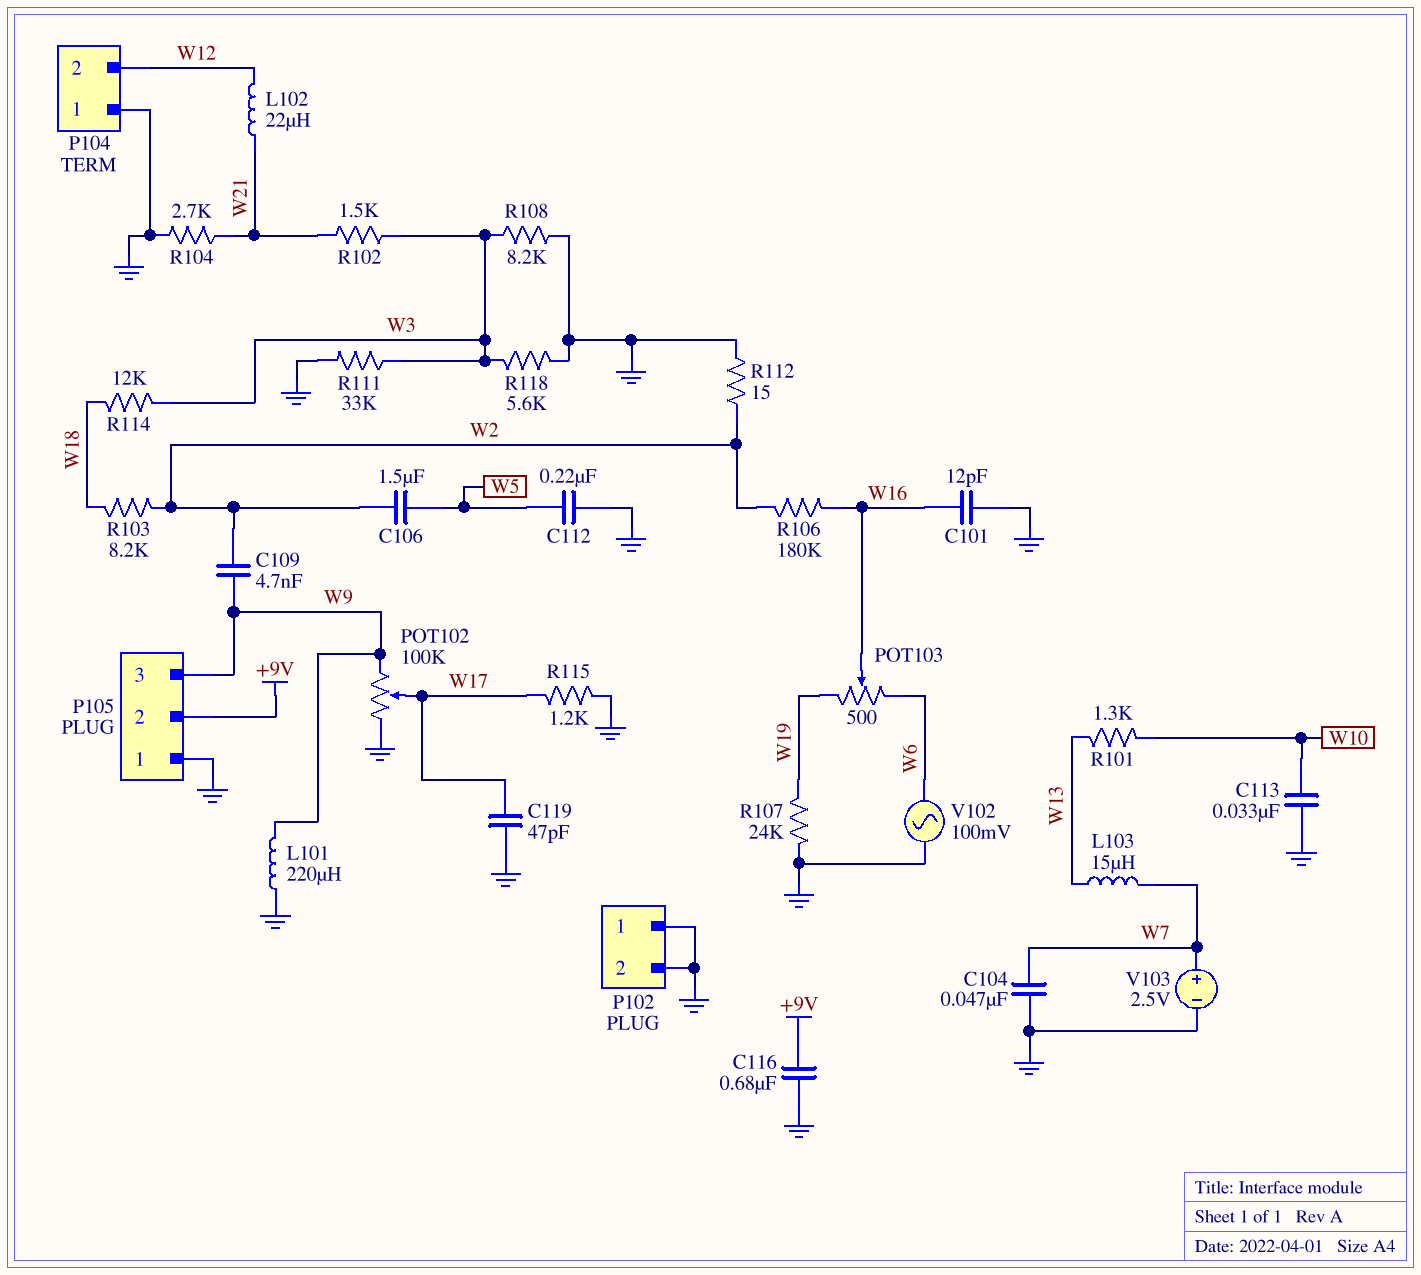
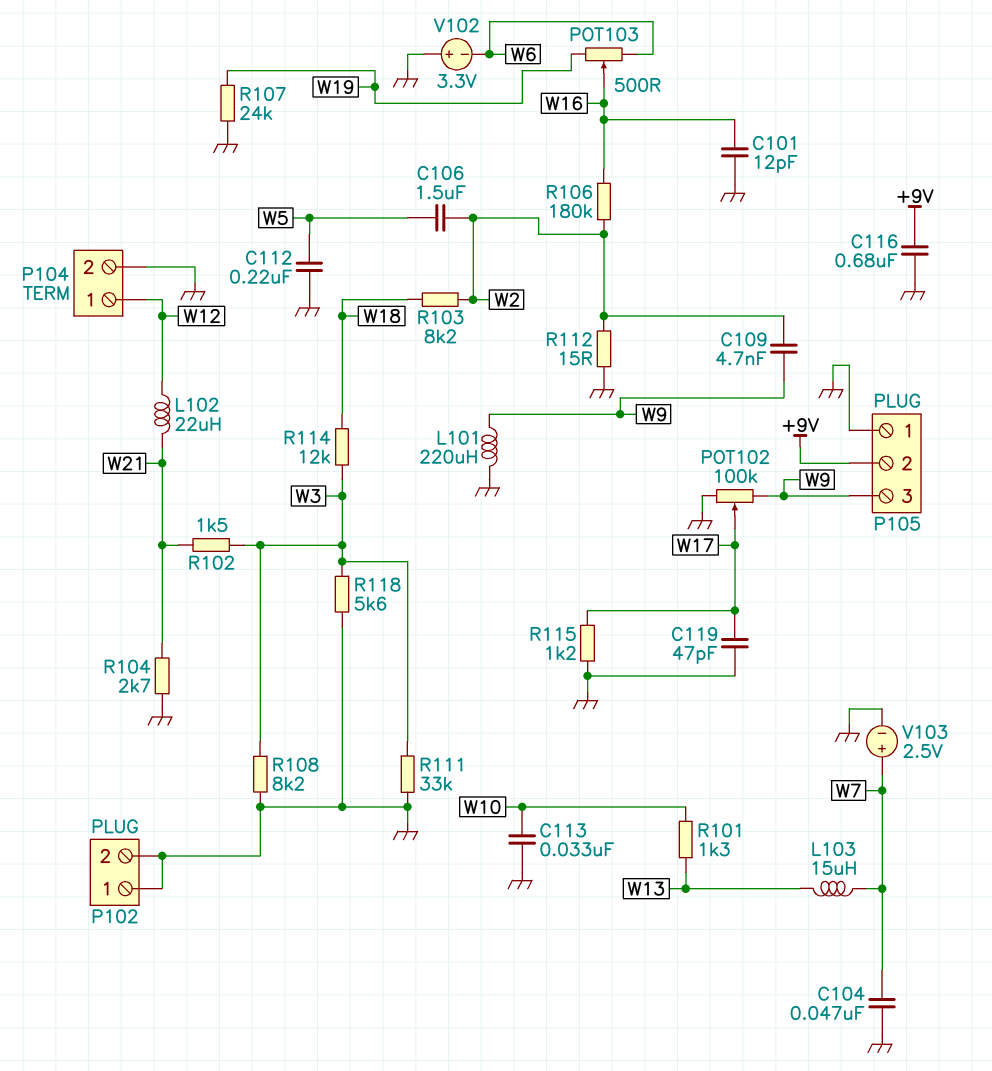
P104 pin 1: GND -> W12
P104 pin 2: W12 -> GND
V102: AC 100mV (GND, W6) -> 3.3V (plus GND, minus W6)

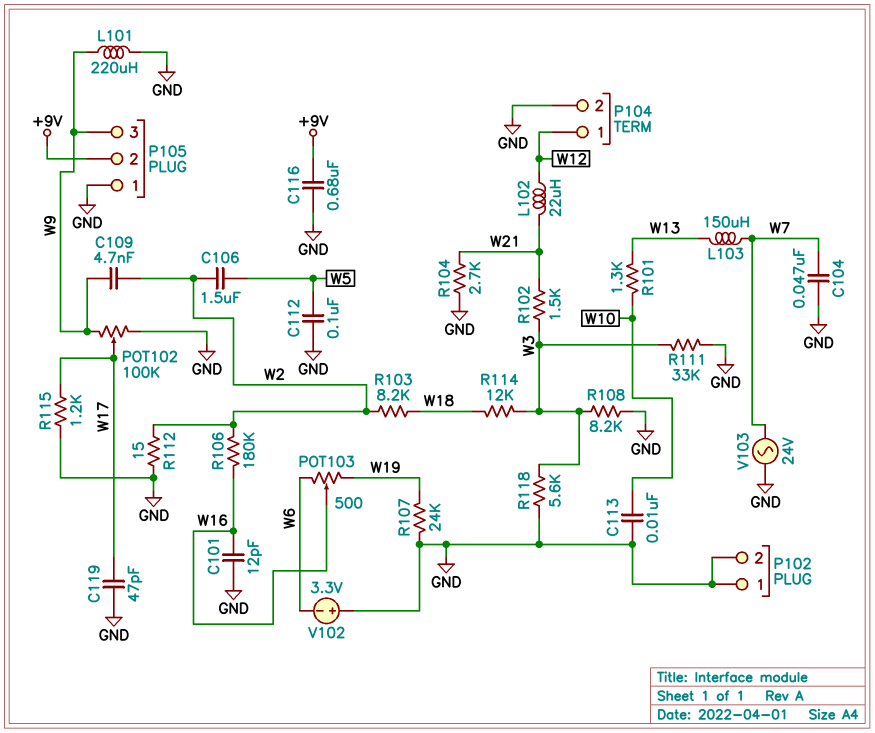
C112: 220nF (GND, W5) -> 100nF (GND, W5)
C113: 33nF (GND, W10) -> 10nF (GND, W10)
L103: 15uH (W7, W13) -> 150uH (W7, W13)
V103: 2.5V (plus W7, minus GND) -> AC 24V (GND, W7)

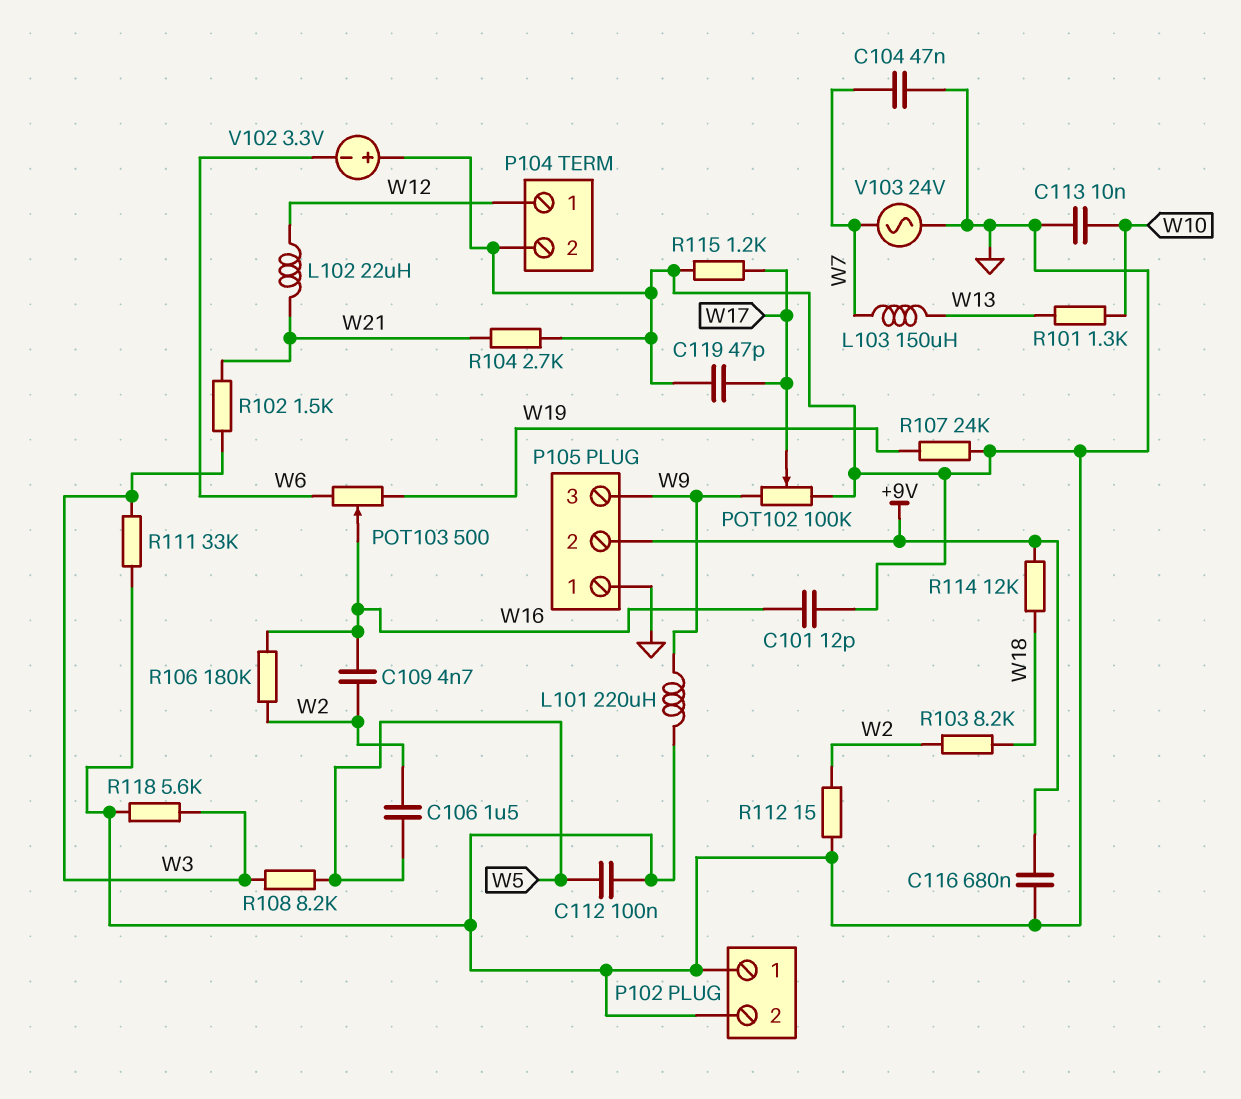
C109: 4.7nF (W2, W9) -> 4.7nF (W2, W16)
R108: 8.2k (GND, W3) -> 8.2k (W3, W5)
R114: 12k (W3, W18) -> 12k (+9V, W18)

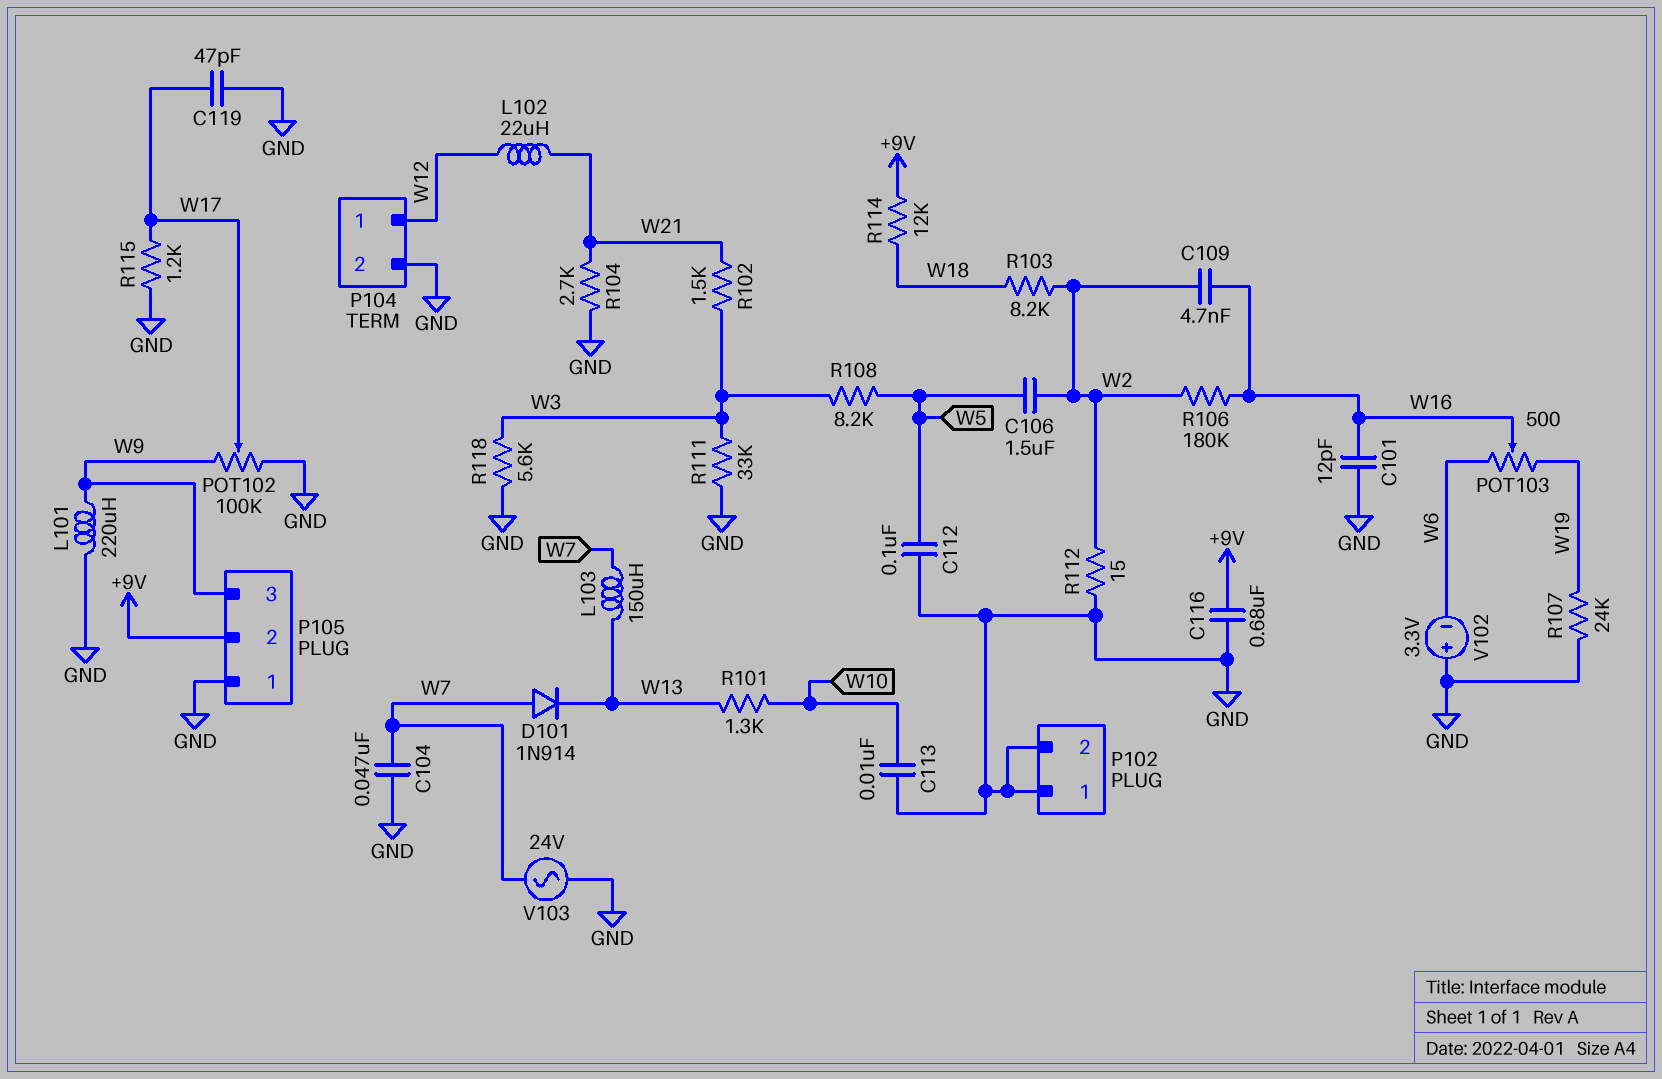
D101: none -> diode 1N914 (A W7, K W13)

